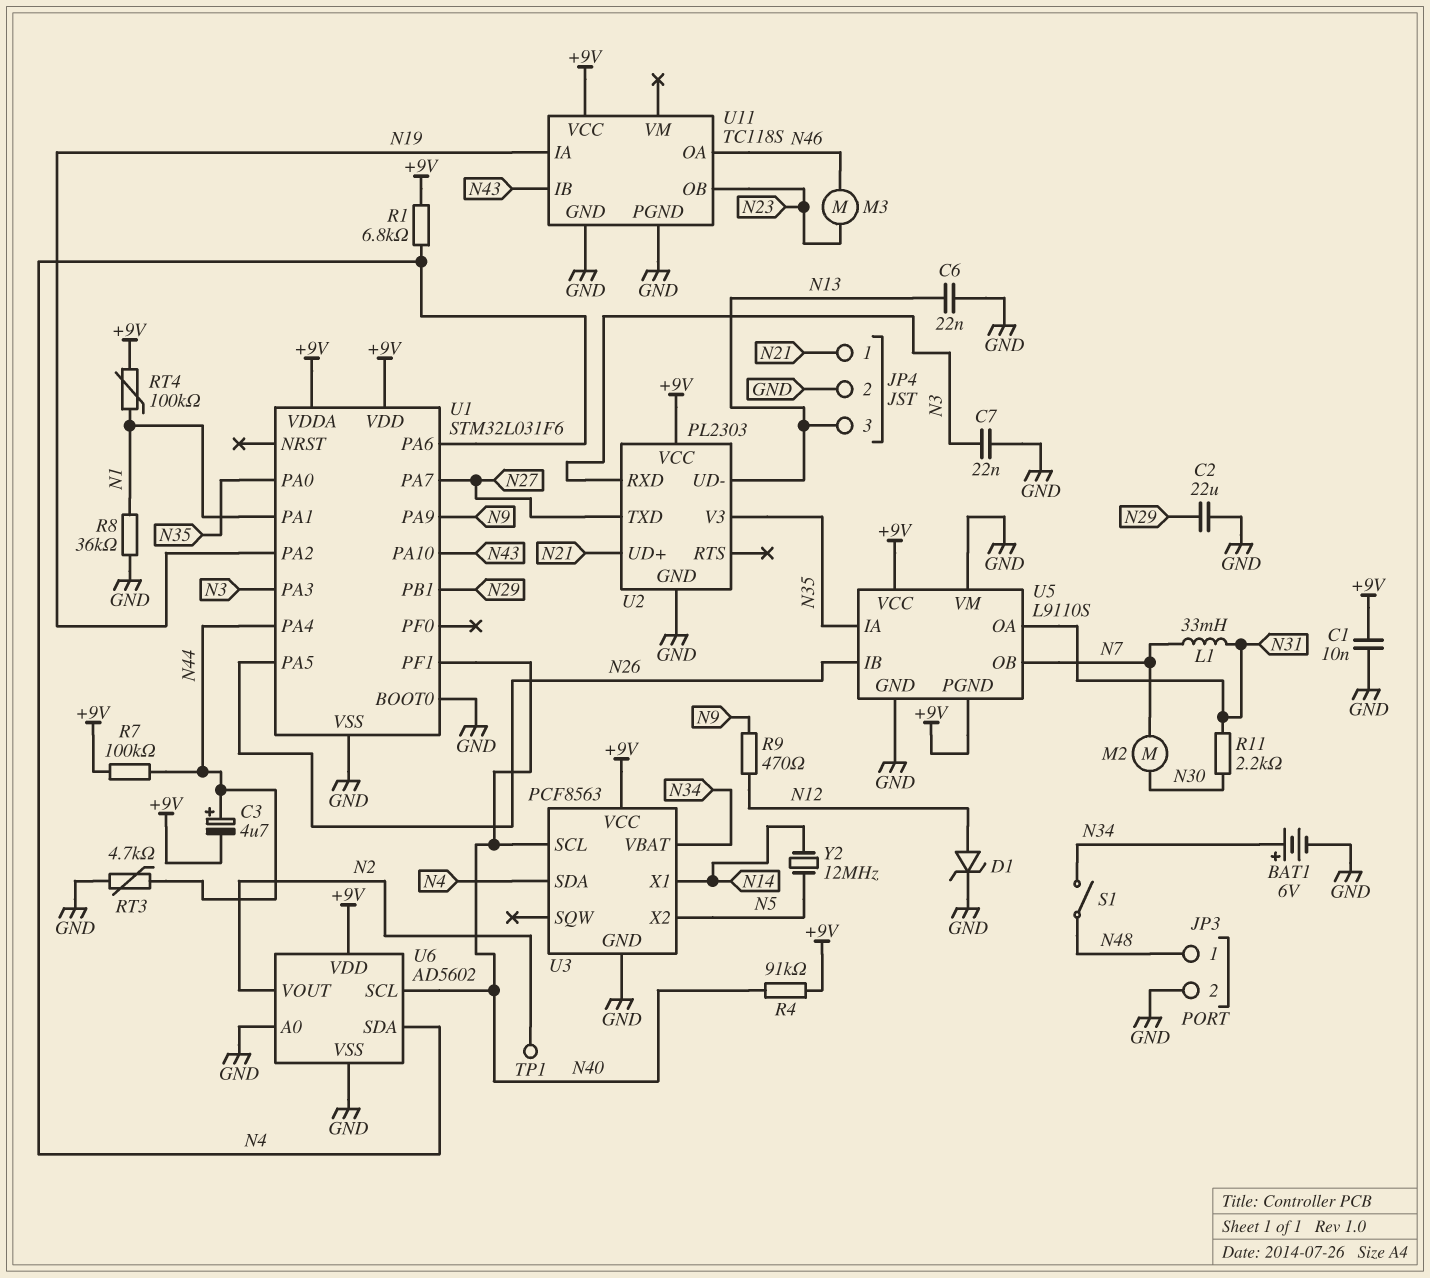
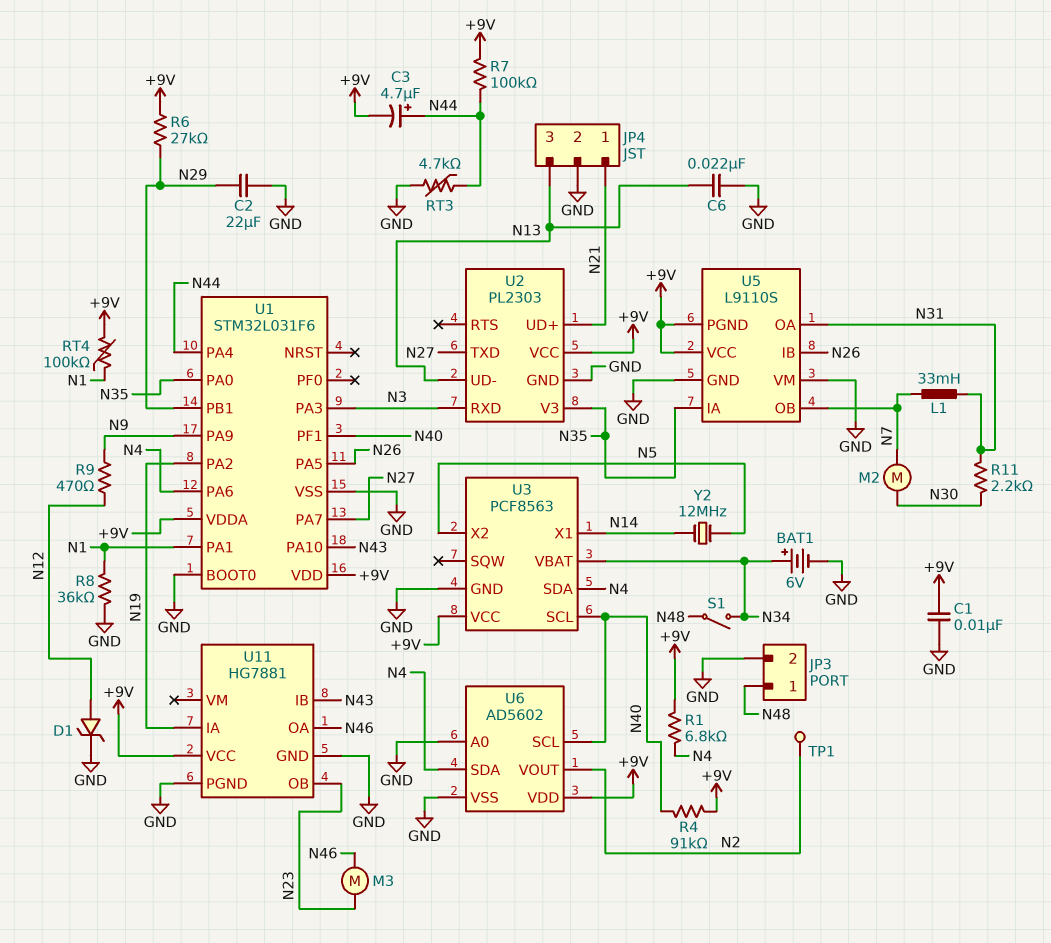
C7: 22nF (GND, N3) -> none
R6: none -> 27k (+9V, N29)
U11: TC118S -> HG7881

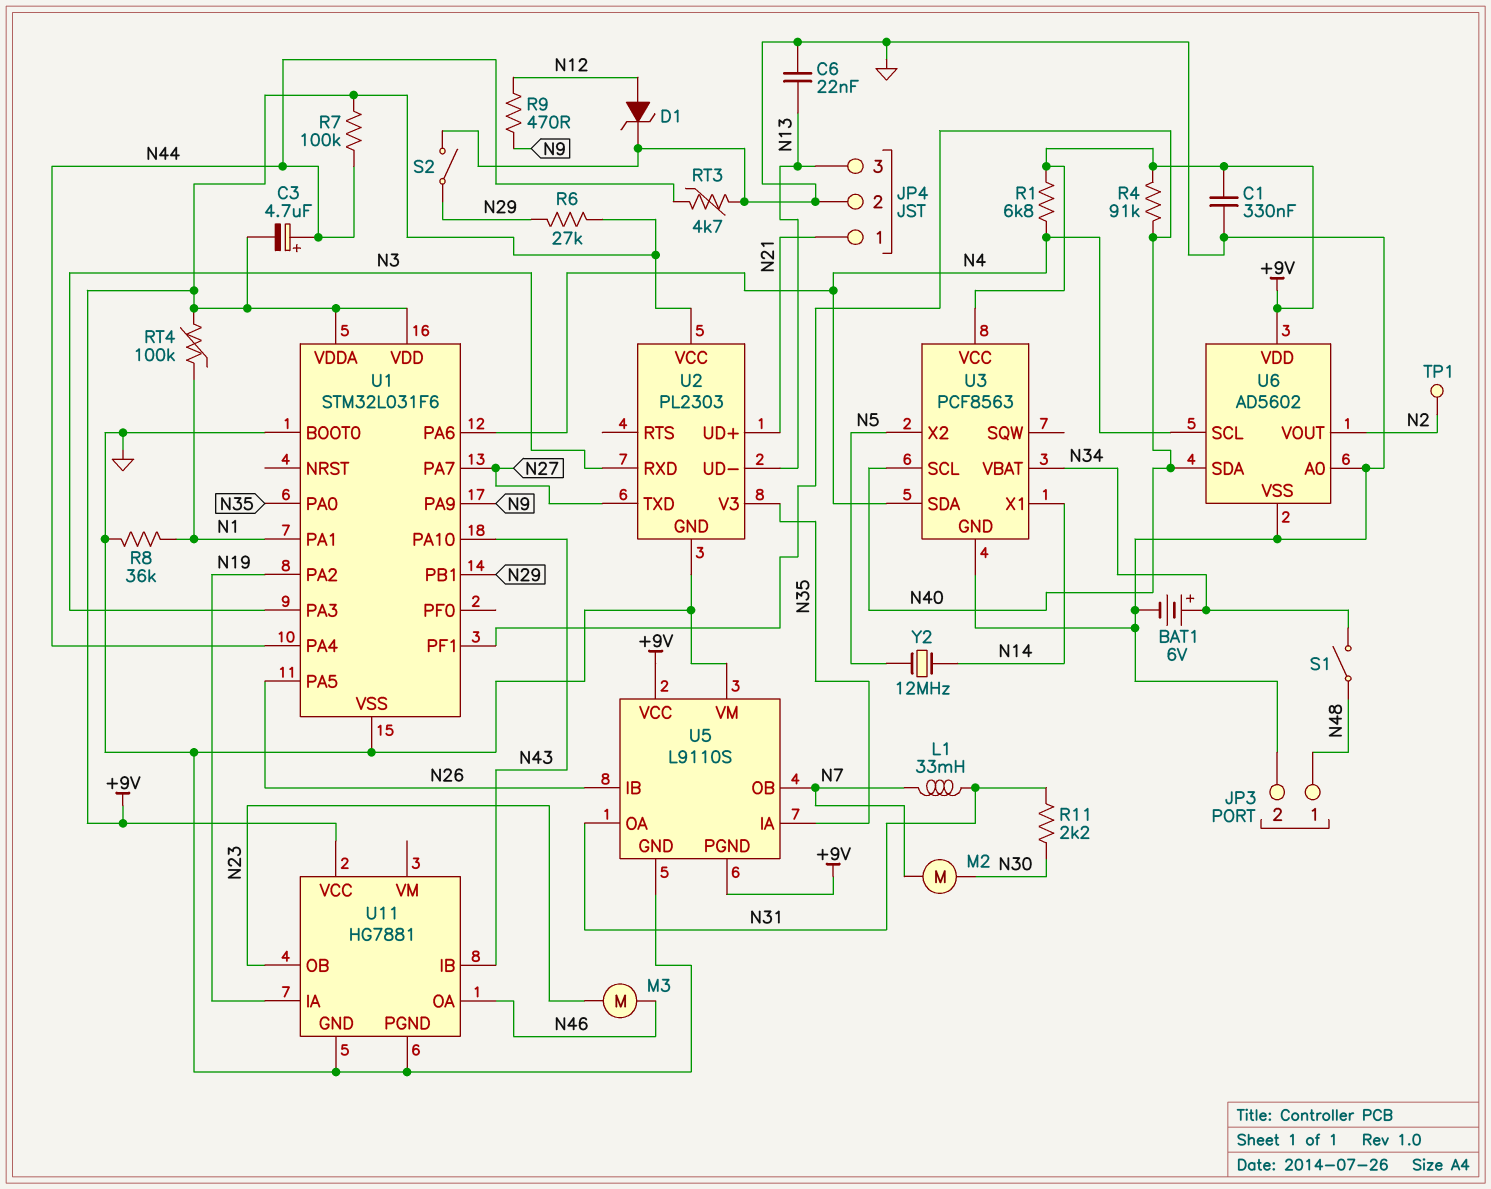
C1: 10nF (+9V, GND) -> 330nF (+9V, GND)
C2: 22uF (GND, N29) -> none
S2: none -> switch (GND, N29)
U6 pin SCL: N40 -> N4
U6 pin SDA: N4 -> N40

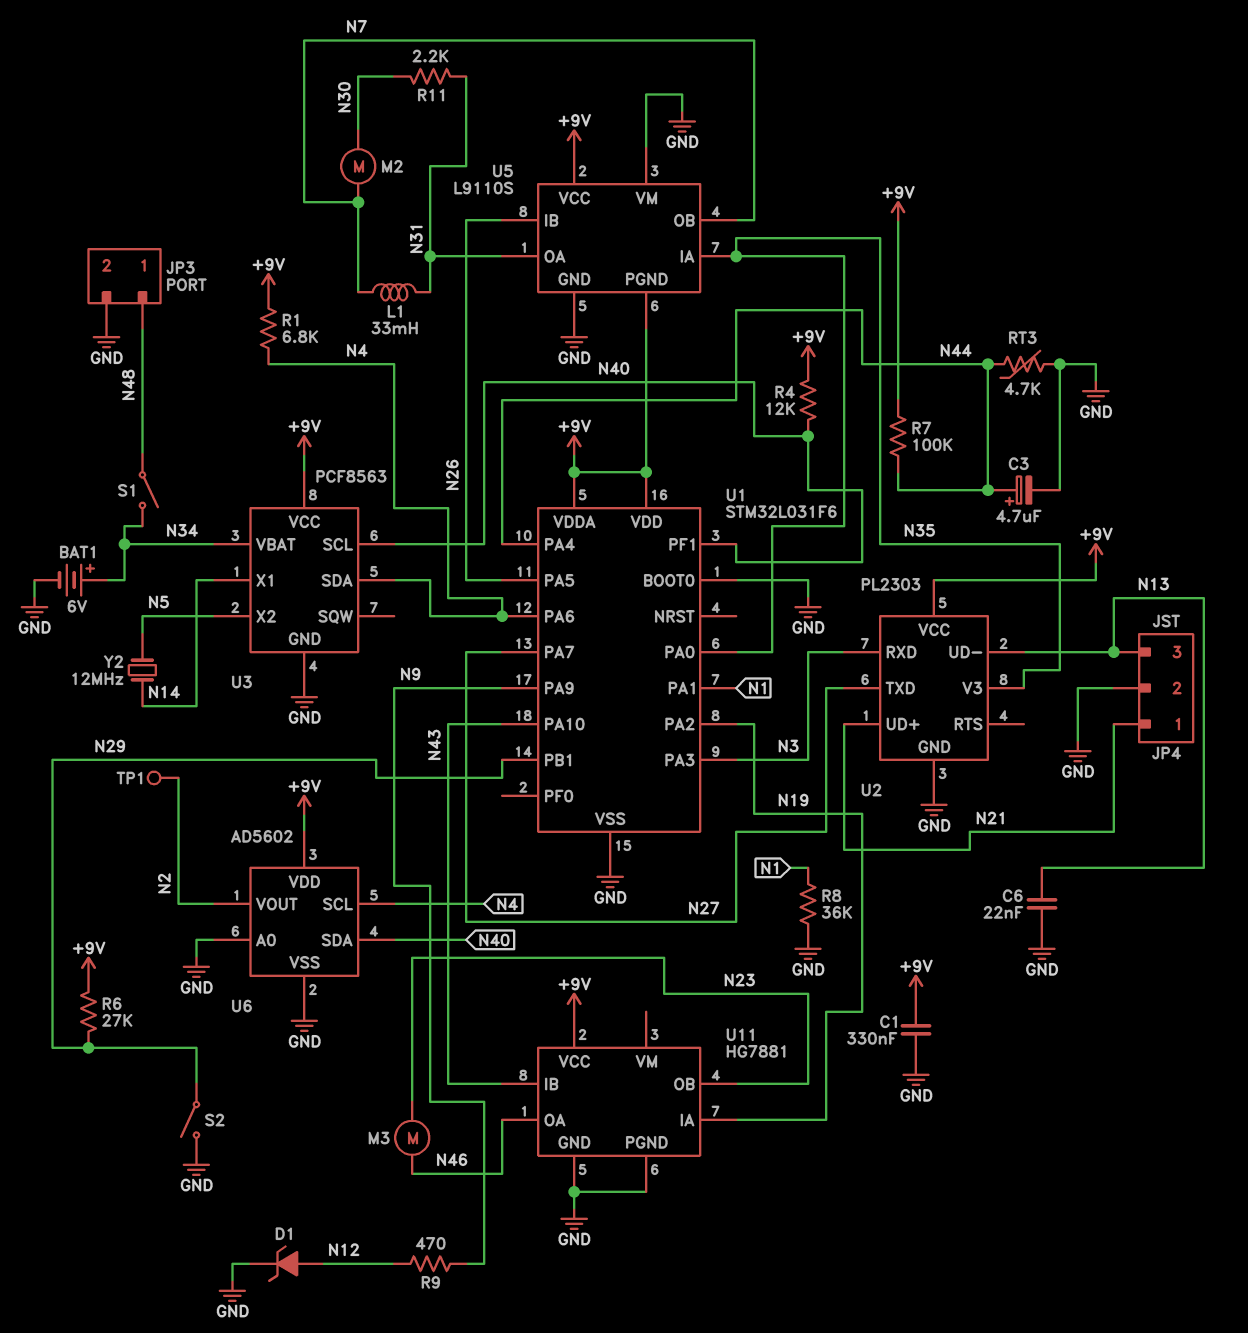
C3: 4.7uF (plus N44, minus +9V) -> 4.7uF (plus N44, minus GND)
R4: 91k (+9V, N40) -> 12k (+9V, N40)
RT4: 100k (+9V, N1) -> none

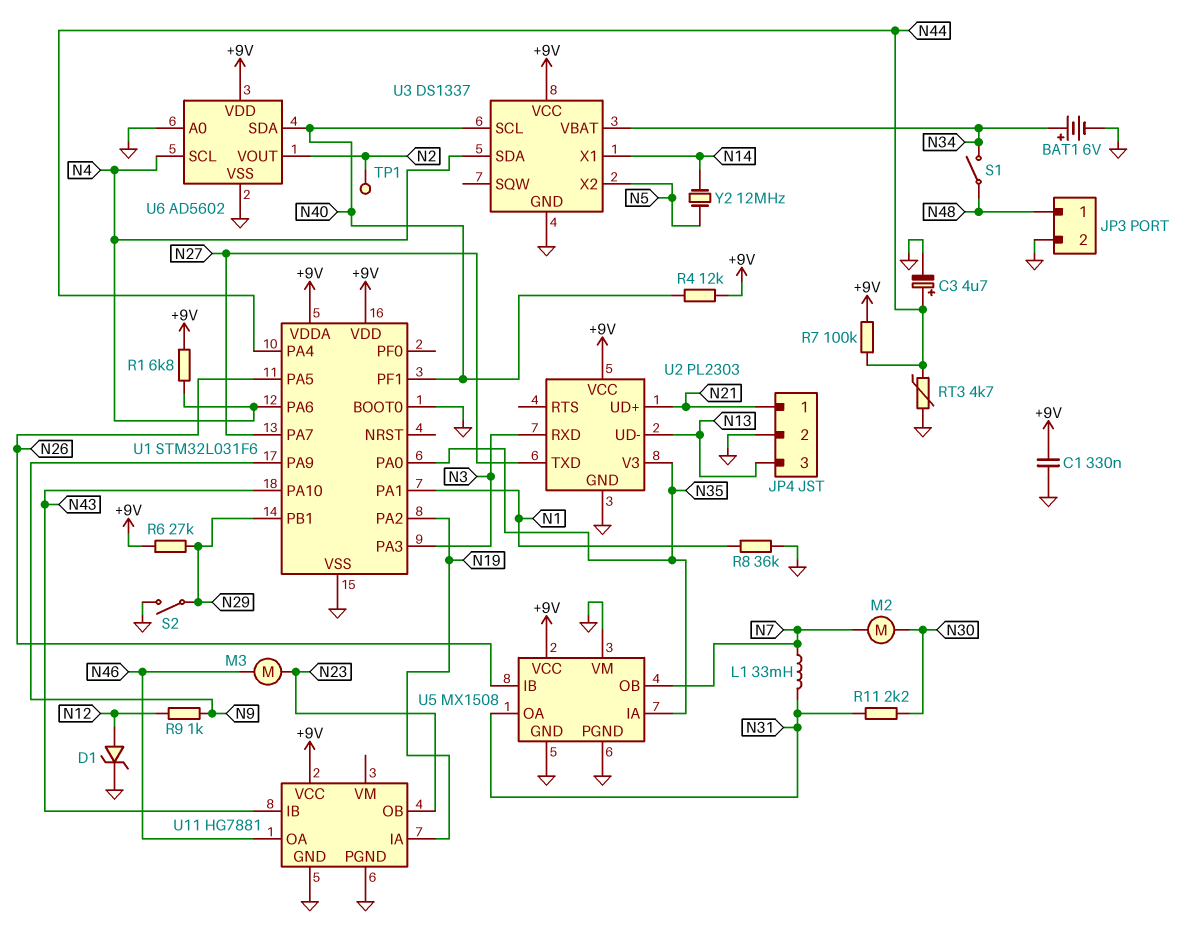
C6: 22nF (GND, N13) -> none
R9: 470 (N9, N12) -> 1k (N9, N12)
U3: PCF8563 -> DS1337
U5: L9110S -> MX1508
U5 pin PGND: +9V -> GND

